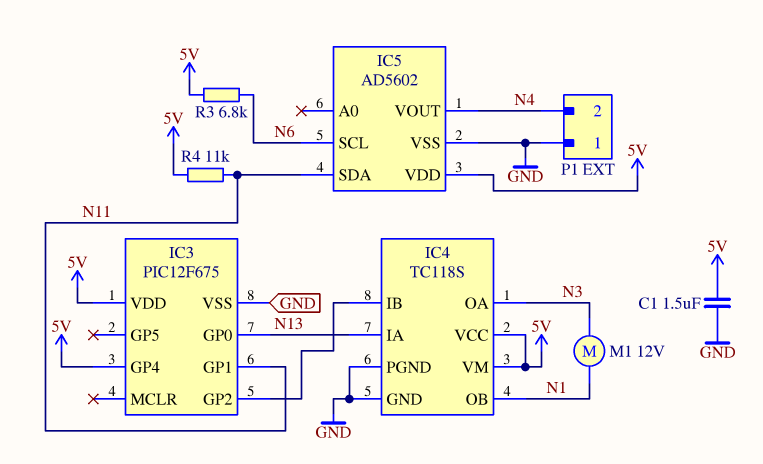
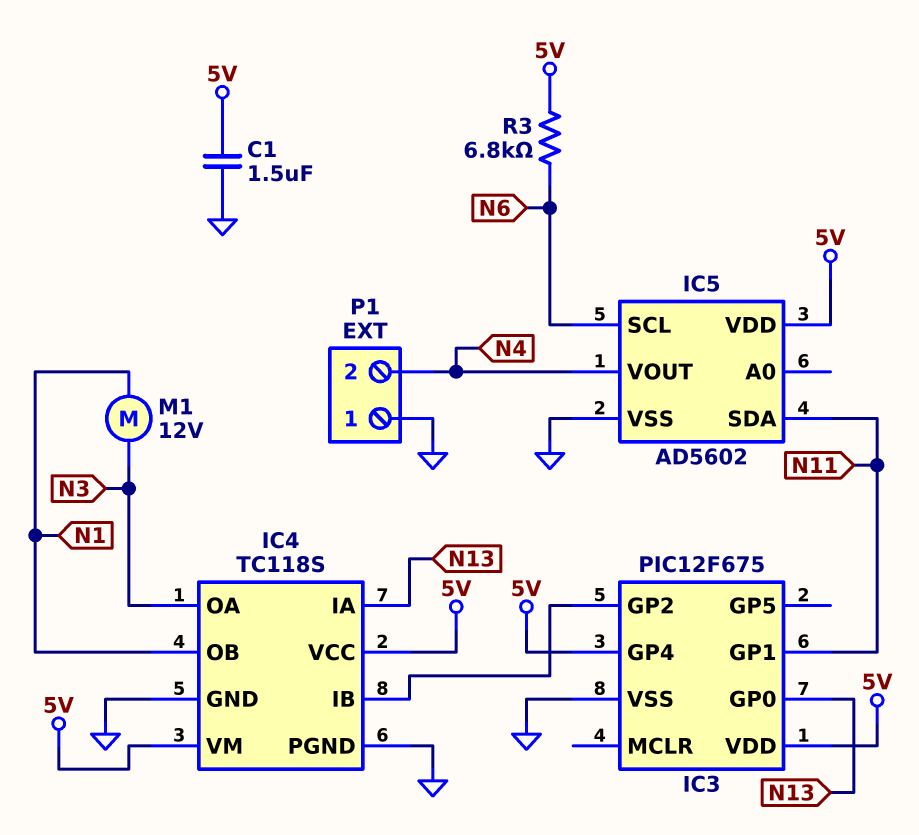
R4: 11k (5V, N11) -> none

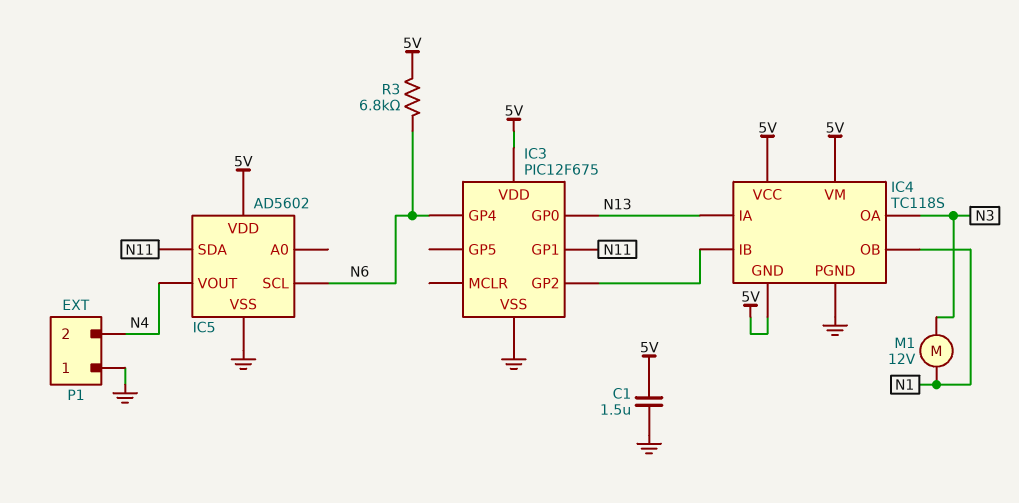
IC3 pin GP4: 5V -> N6
IC4 pin GND: GND -> 5V

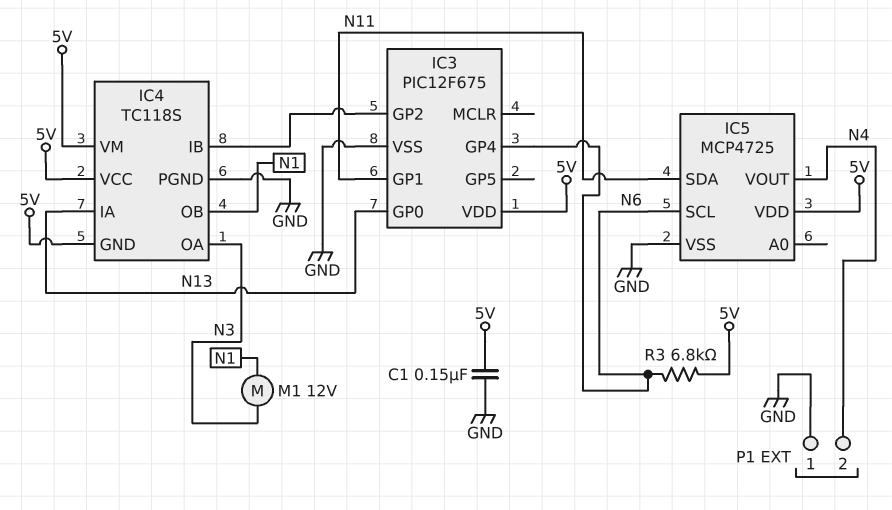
C1: 1.5uF (5V, GND) -> 150nF (5V, GND)
IC5: AD5602 -> MCP4725

